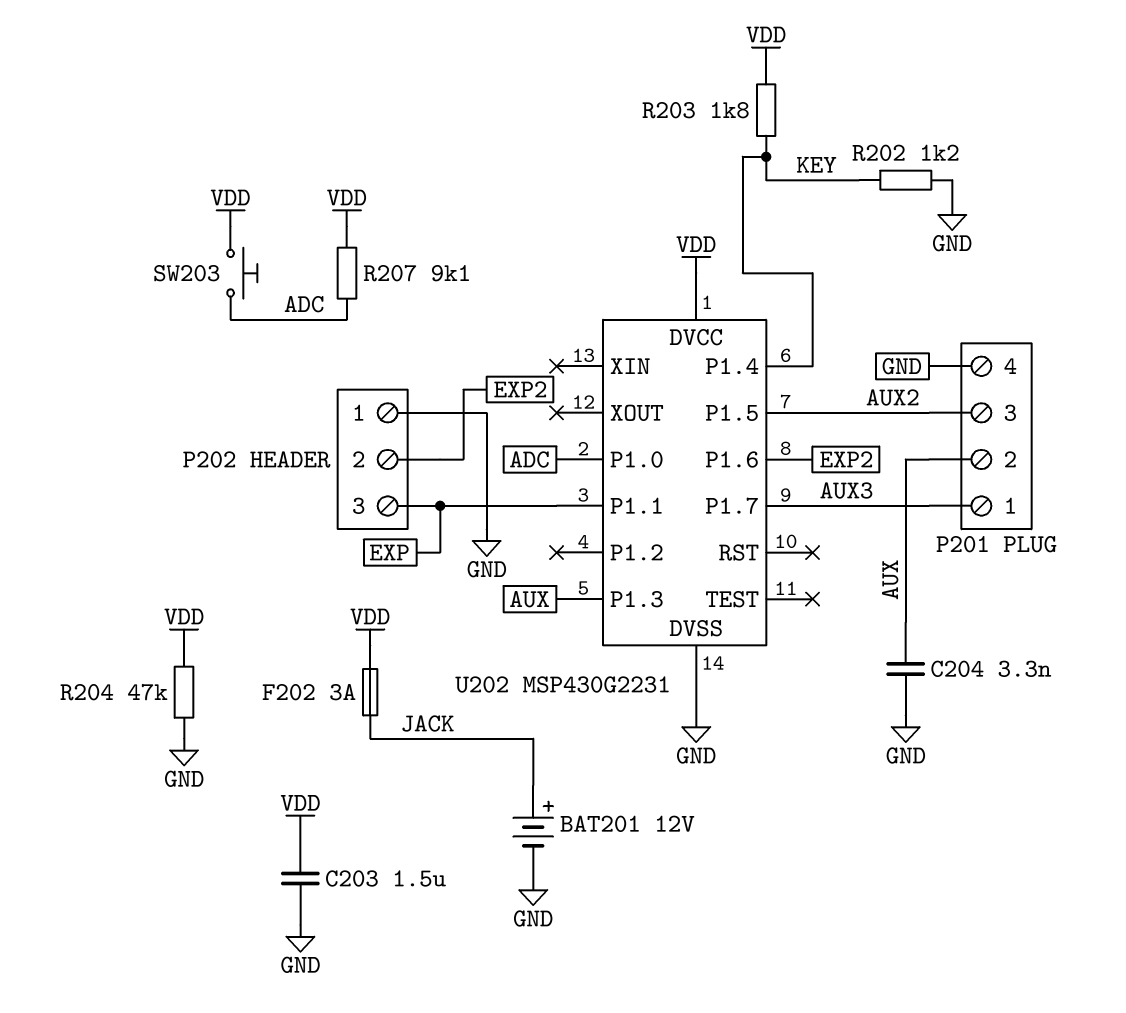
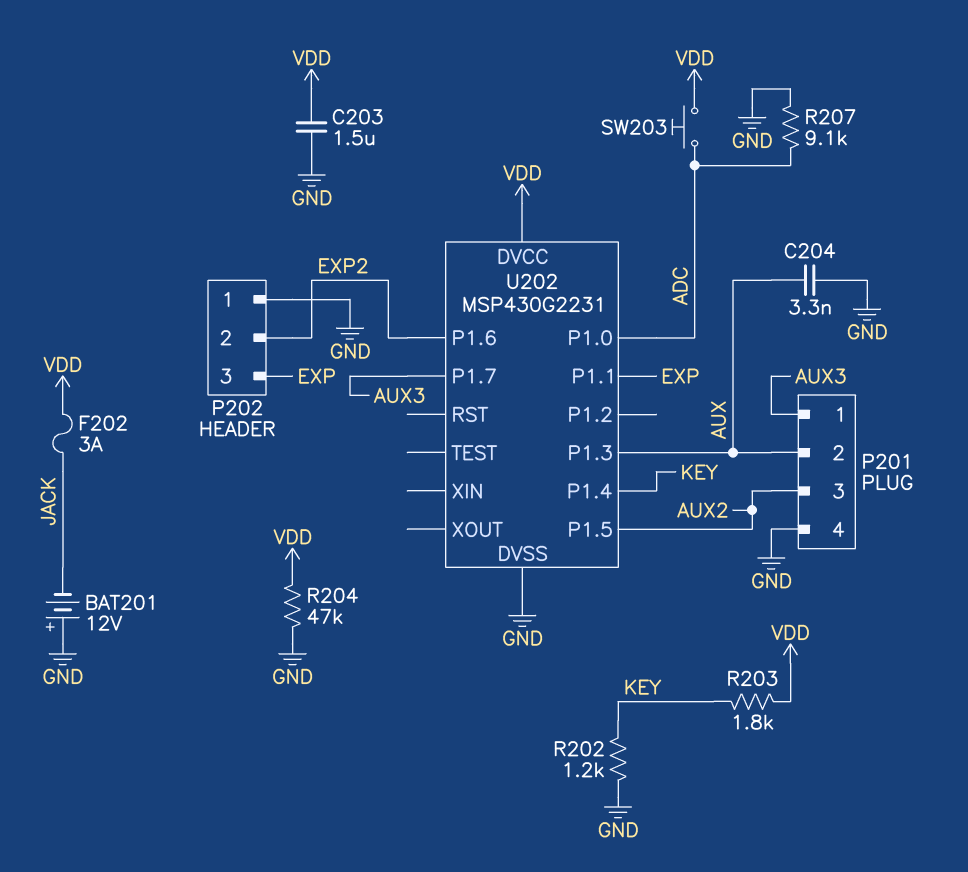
BAT201: 12V (plus JACK, minus GND) -> 12V (plus GND, minus JACK)
R207: 9.1k (ADC, VDD) -> 9.1k (ADC, GND)

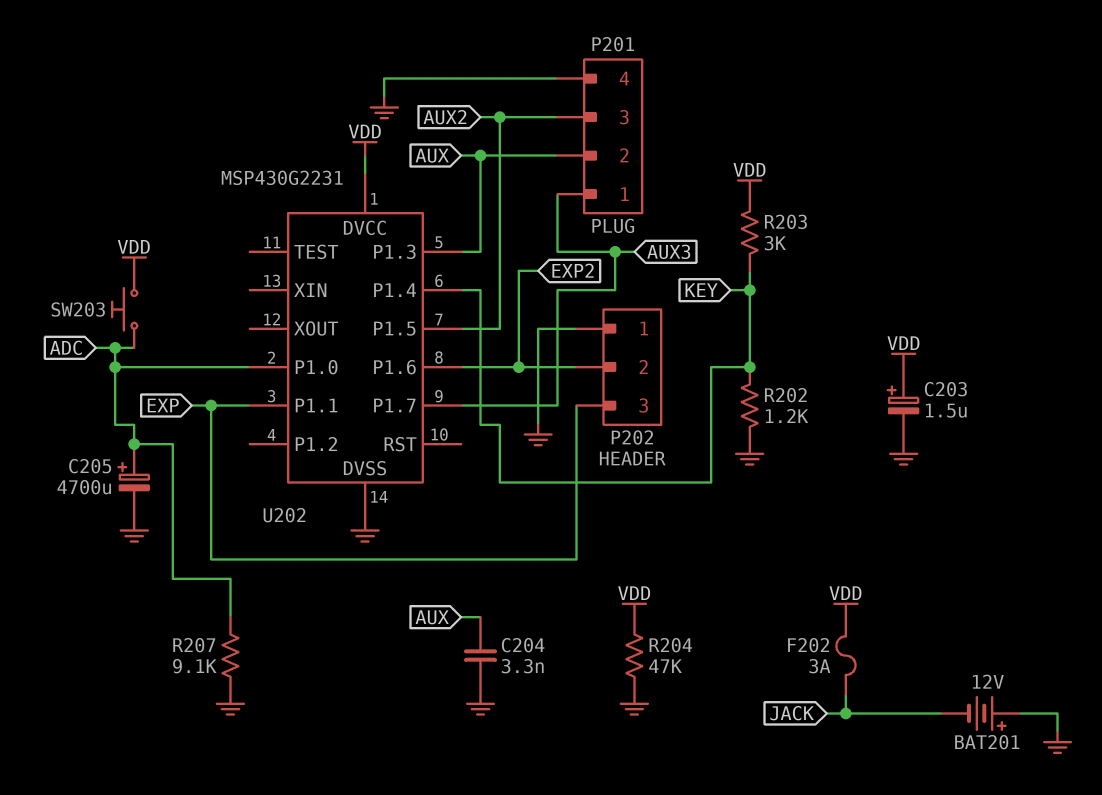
C203: 1.5uF (GND, VDD) -> 1.5uF (plus VDD, minus GND)
C205: none -> 4700uF (plus ADC, minus GND)
R203: 1.8k (KEY, VDD) -> 3k (KEY, VDD)

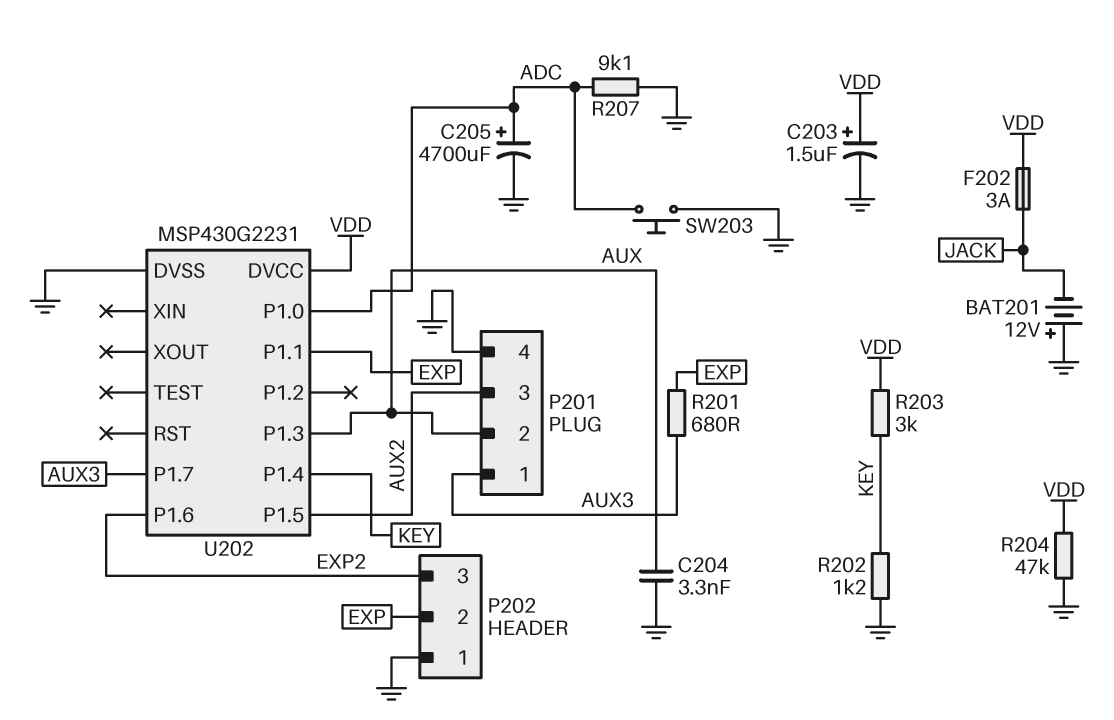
P202 pin 2: EXP2 -> EXP
P202 pin 3: EXP -> EXP2
R201: none -> 680 (AUX3, EXP)
SW203: button (ADC, VDD) -> button (ADC, GND)

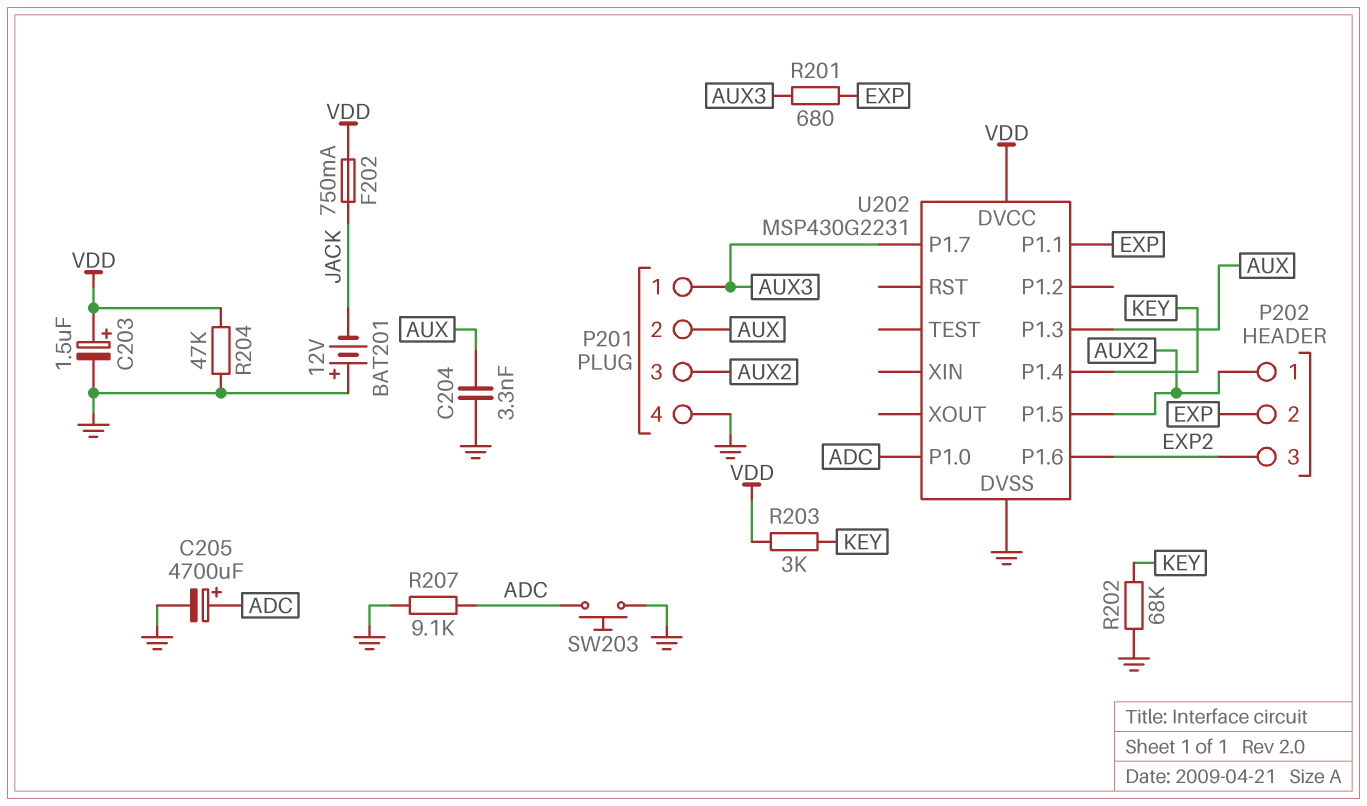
F202: 3A (JACK, VDD) -> 750mA (JACK, VDD)
P202 pin 1: GND -> AUX2
R202: 1.2k (GND, KEY) -> 68k (GND, KEY)

